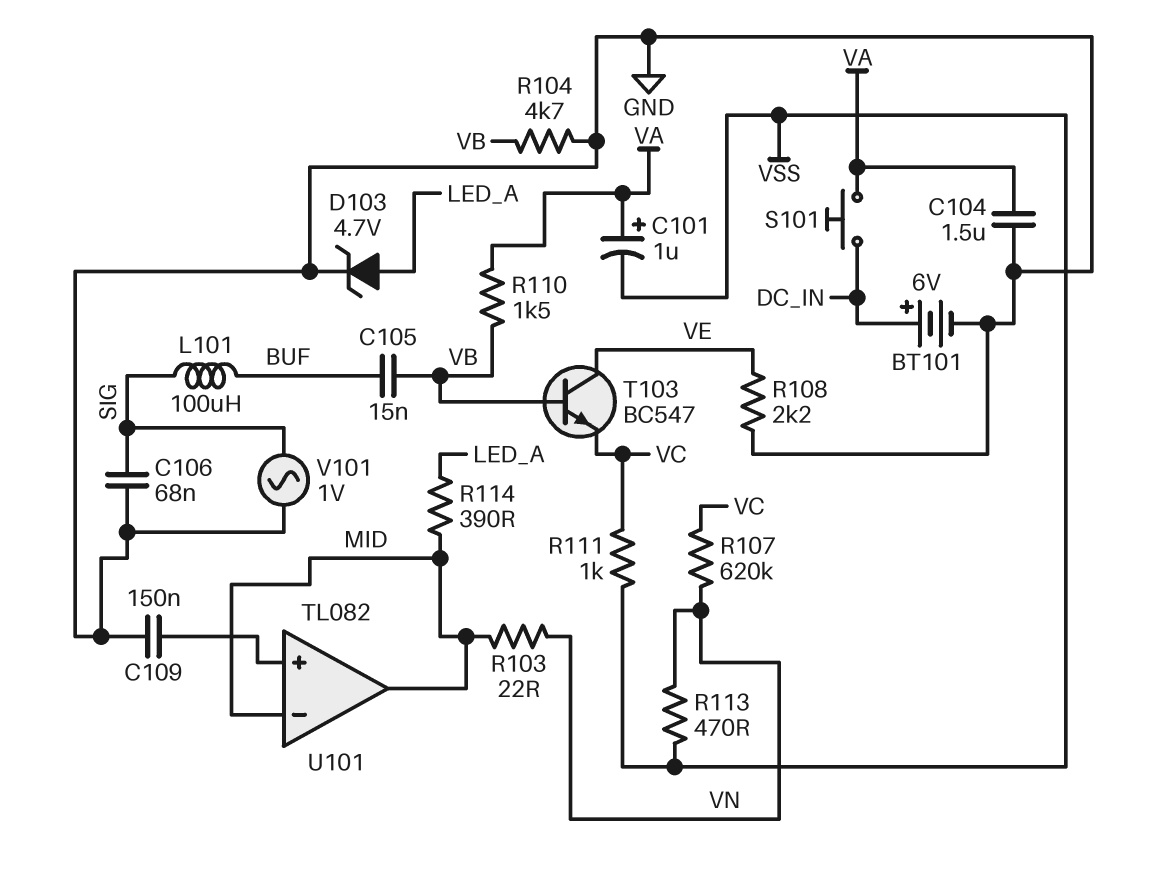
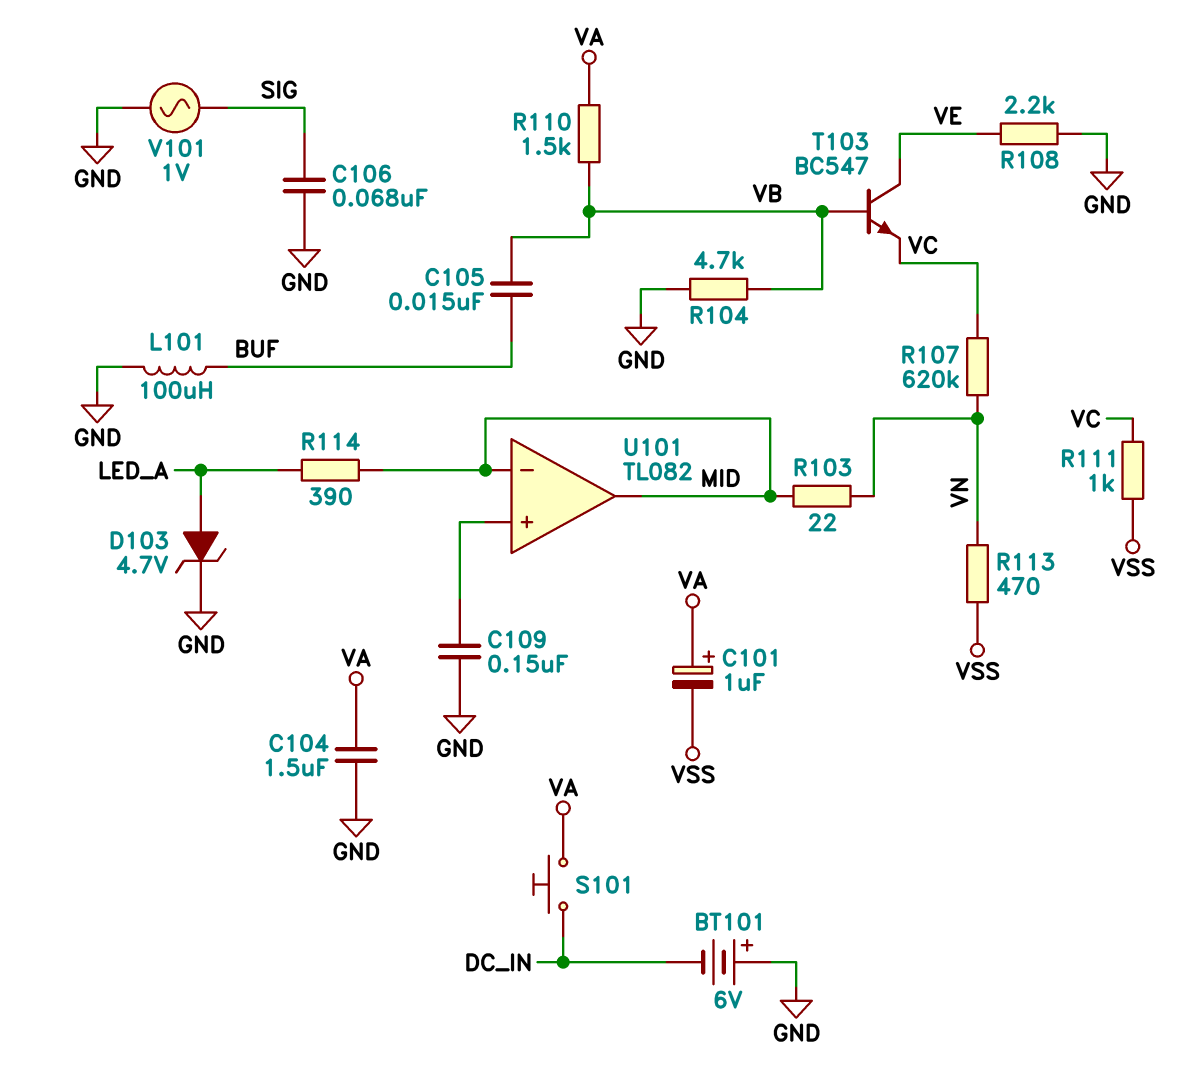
BT101: 6V (plus DC_IN, minus GND) -> 6V (plus GND, minus DC_IN)
L101: 100uH (BUF, SIG) -> 100uH (BUF, GND)

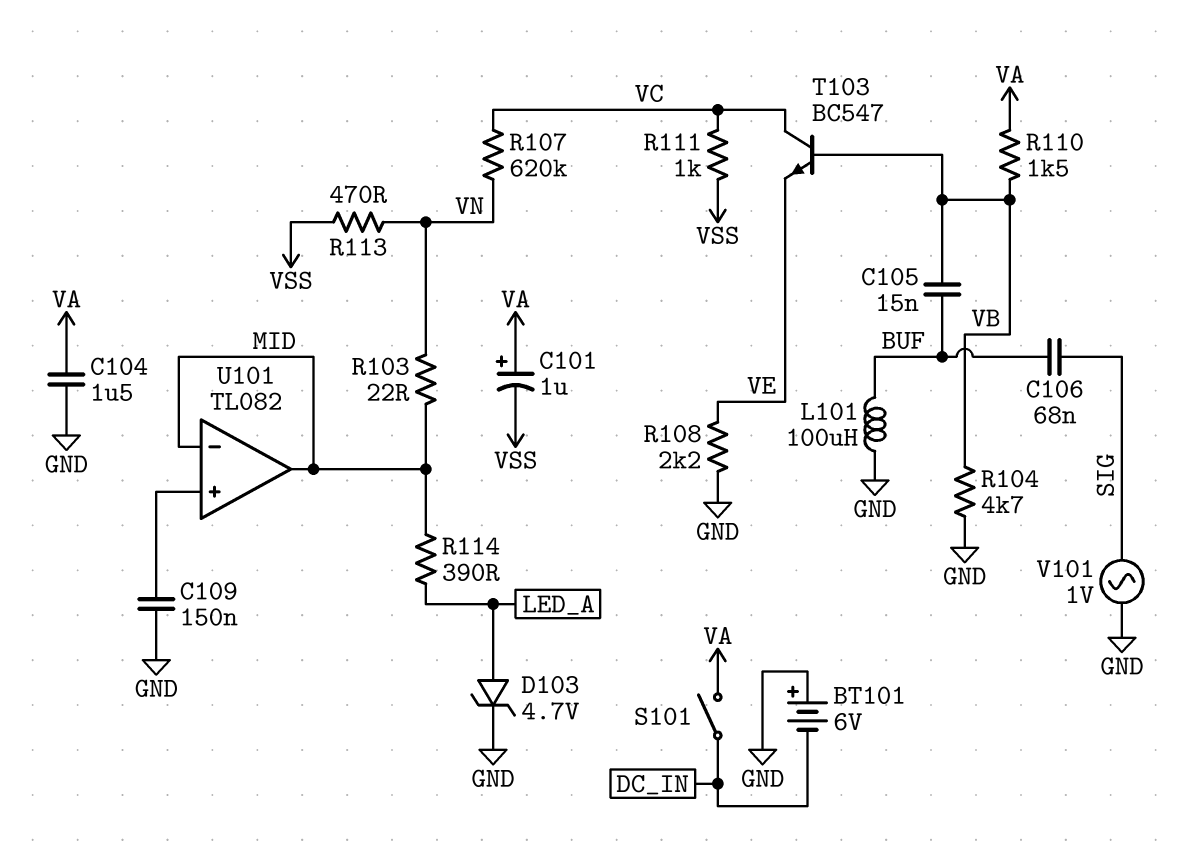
C106: 68nF (GND, SIG) -> 68nF (BUF, SIG)
S101: button (DC_IN, VA) -> switch (DC_IN, VA)
T103: NPN BC547 (B VB, C VE, E VC) -> NPN BC547 (B VB, C VC, E VE)

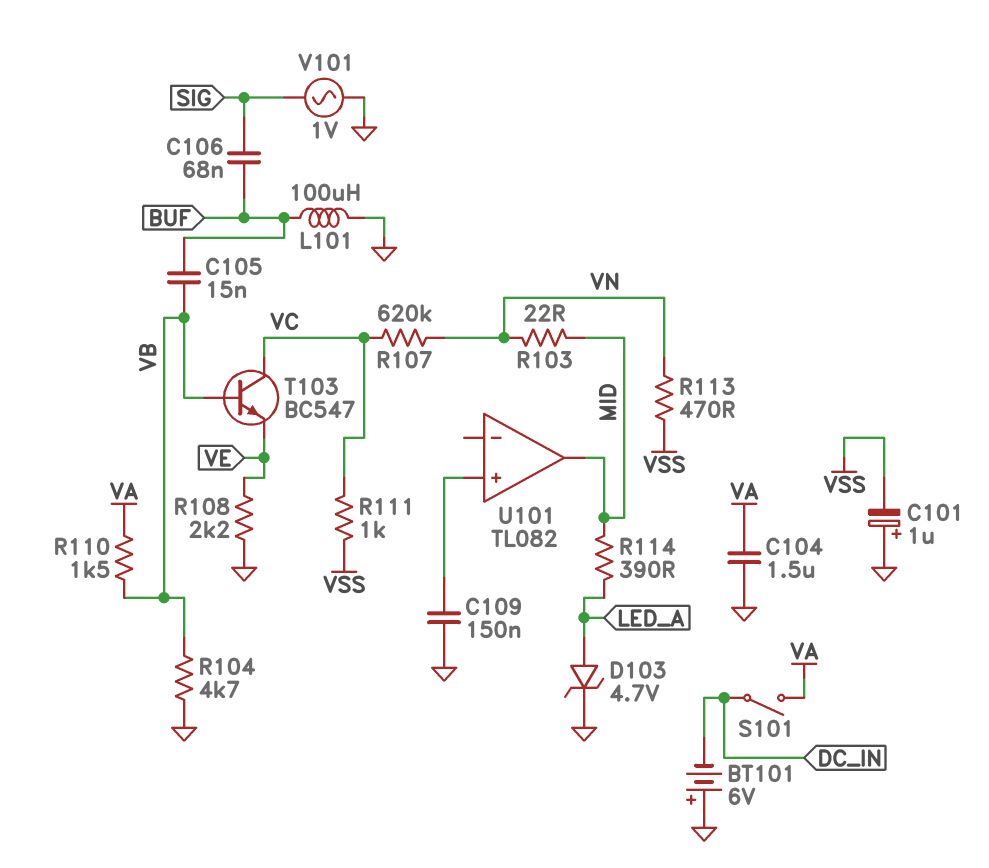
C101: 1uF (plus VA, minus VSS) -> 1uF (plus GND, minus VSS)
U101 pin in-: MID -> none

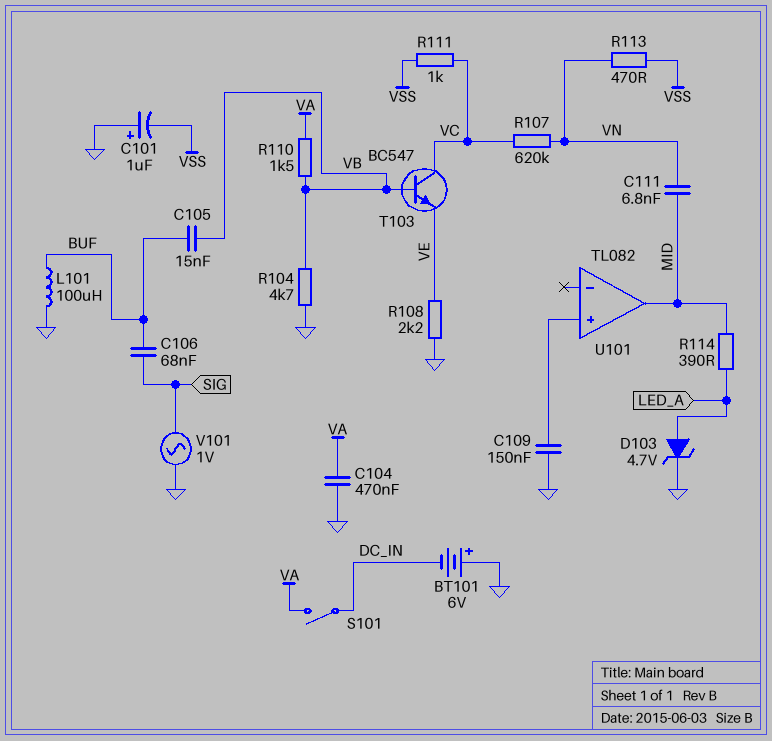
C104: 1.5uF (GND, VA) -> 470nF (GND, VA)
C111: none -> 6.8nF (MID, VN)
R103: 22 (MID, VN) -> none

